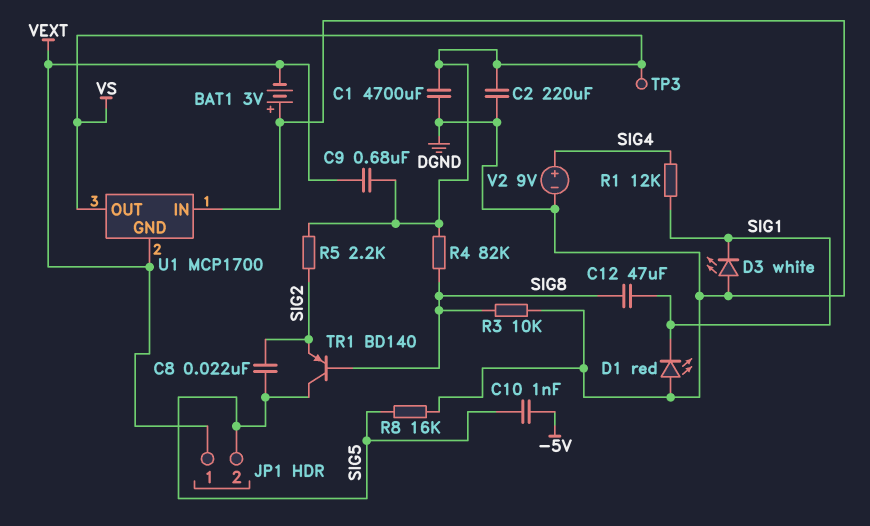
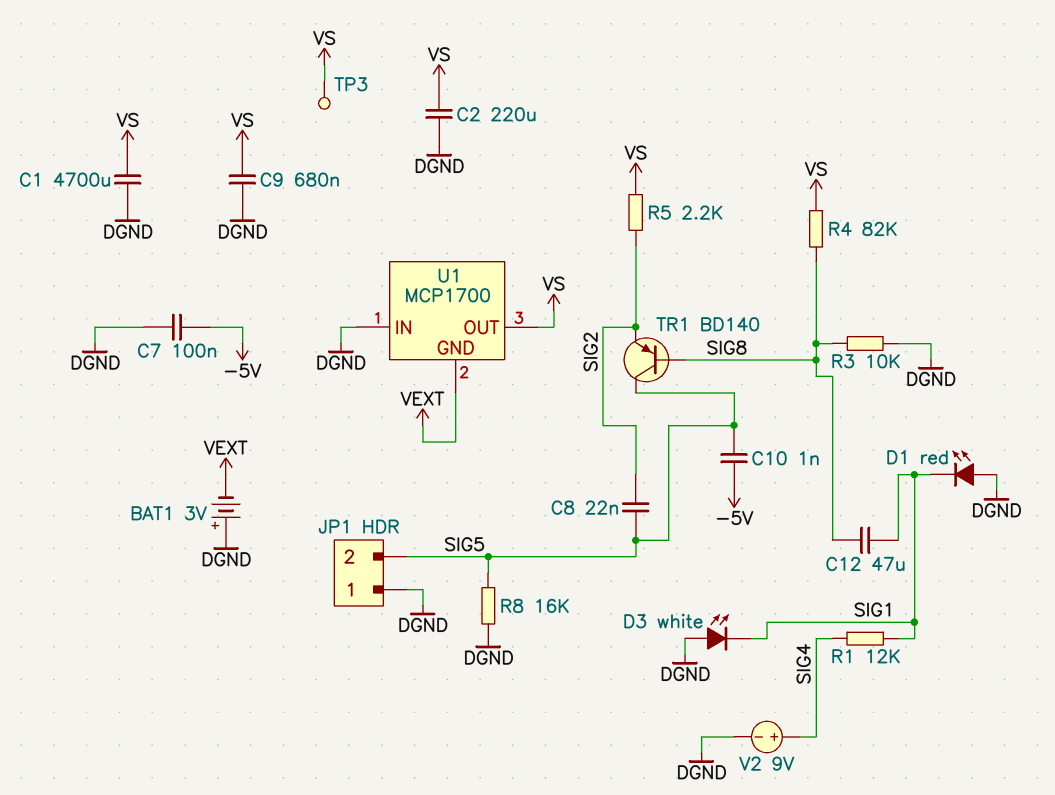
C7: none -> 100nF (-5V, DGND)
C9: 680nF (VEXT, VS) -> 680nF (DGND, VS)
JP1 pin 1: VEXT -> DGND

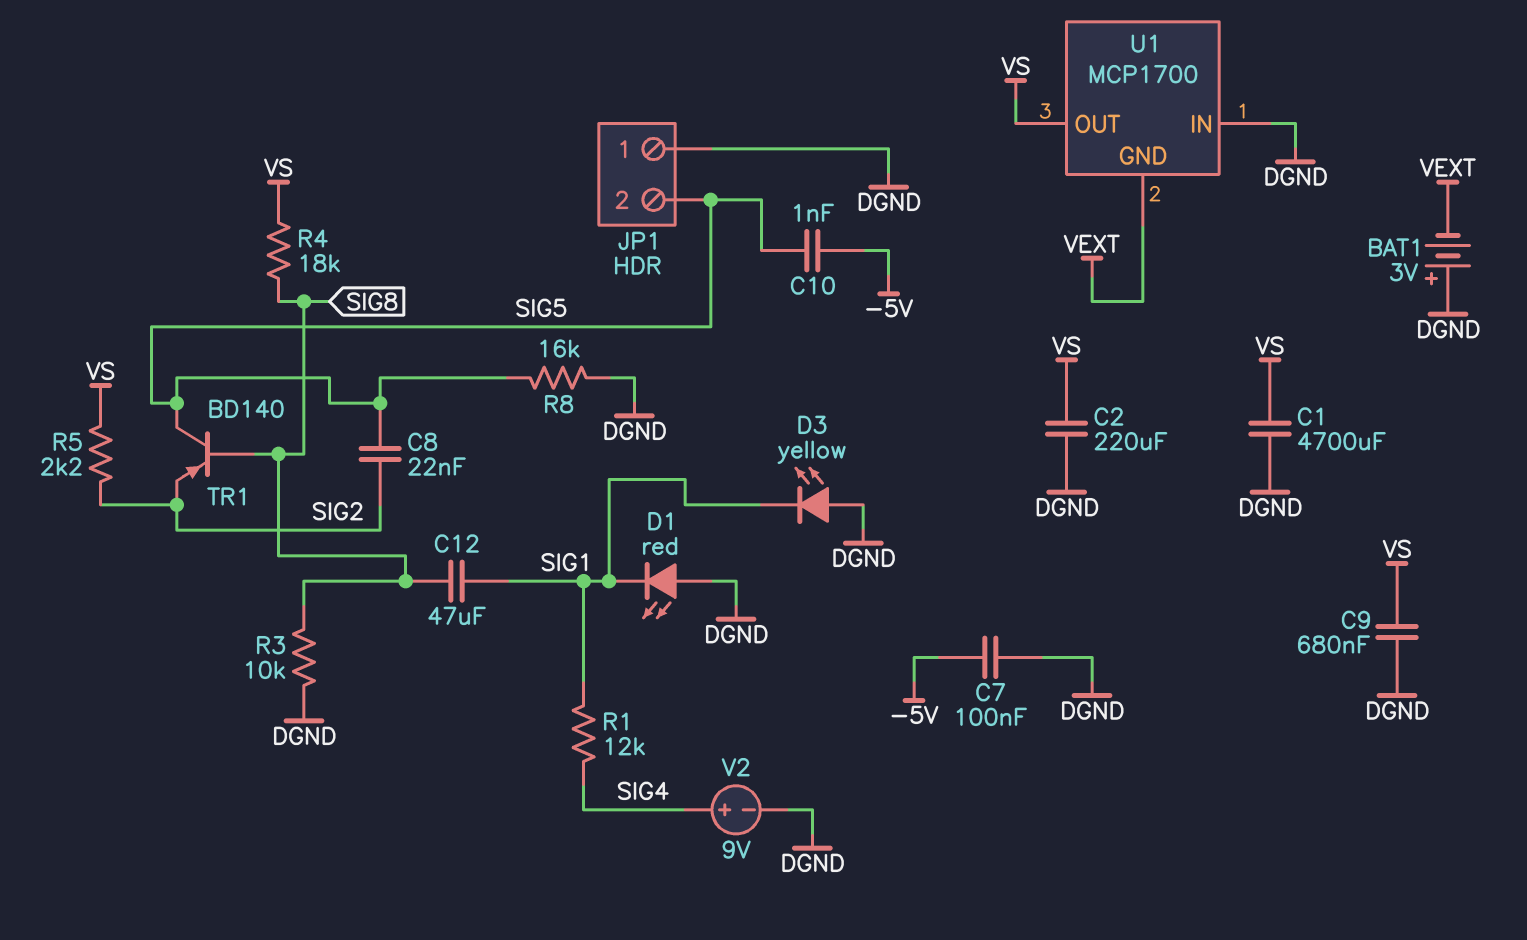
D3: LED white (A DGND, K SIG1) -> LED yellow (A DGND, K SIG1)
R4: 82k (SIG8, VS) -> 18k (SIG8, VS)
TP3: test point (VS) -> none

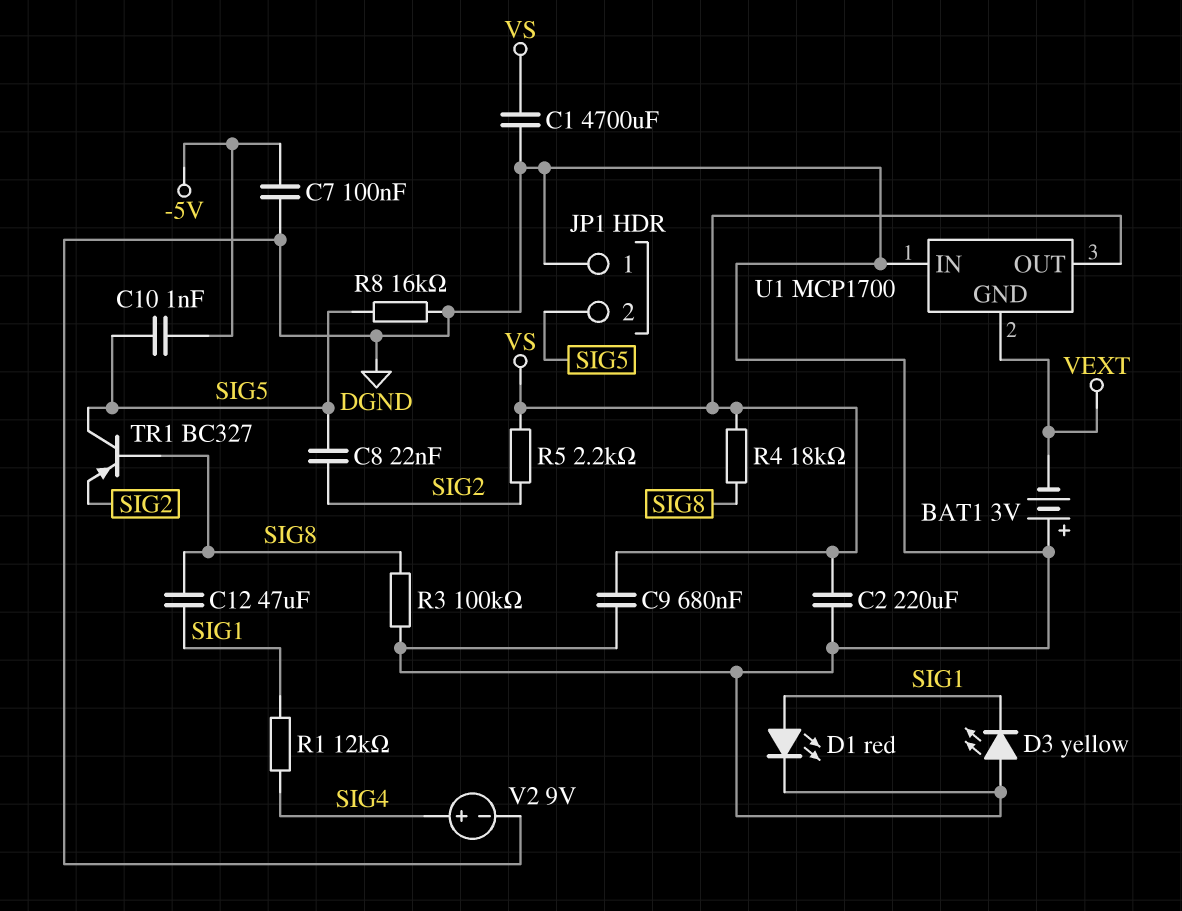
D1: LED red (A DGND, K SIG1) -> LED red (A SIG1, K DGND)
R3: 10k (DGND, SIG8) -> 100k (DGND, SIG8)
TR1: PNP BD140 (B SIG8, C SIG5, E SIG2) -> PNP BC327 (B SIG8, C SIG5, E SIG2)

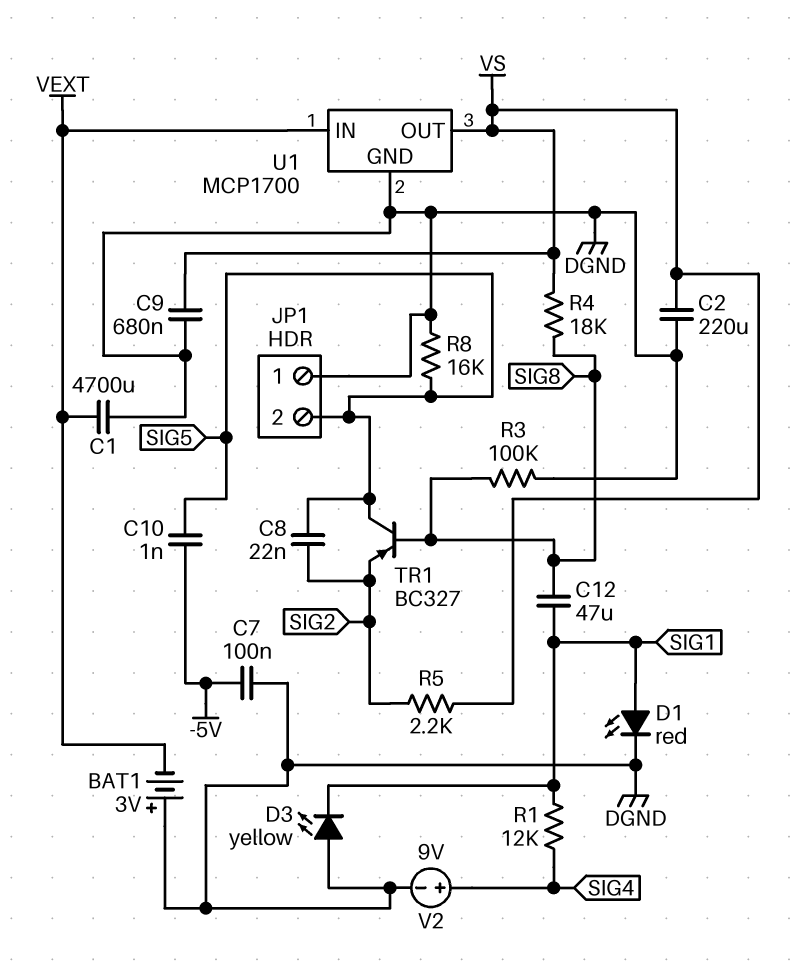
C1: 4700uF (DGND, VS) -> 4700uF (DGND, VEXT)
U1 pin GND: VEXT -> DGND
U1 pin IN: DGND -> VEXT

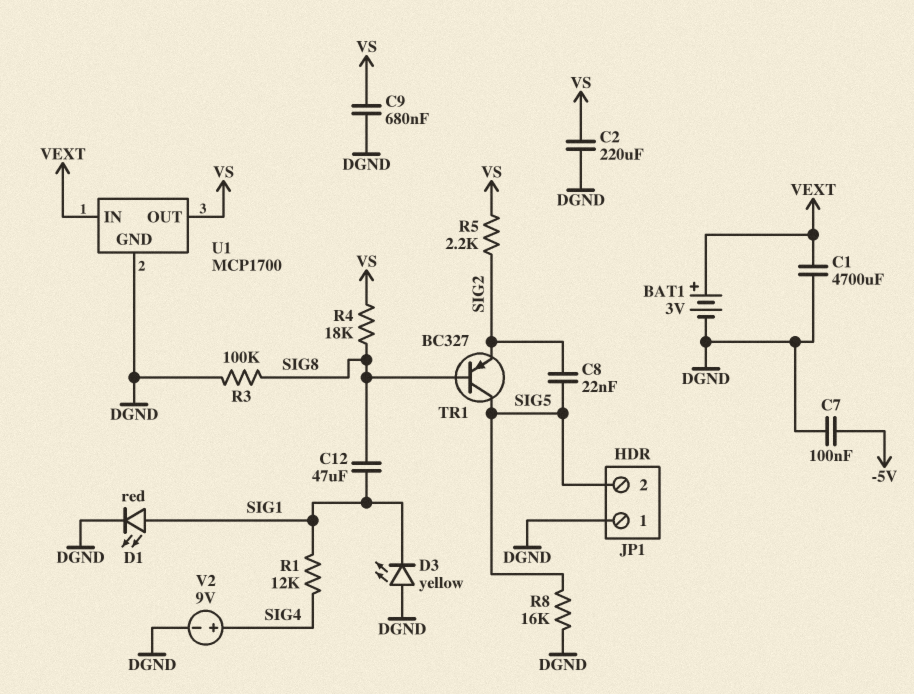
BAT1: 3V (plus DGND, minus VEXT) -> 3V (plus VEXT, minus DGND)
C10: 1nF (-5V, SIG5) -> none

